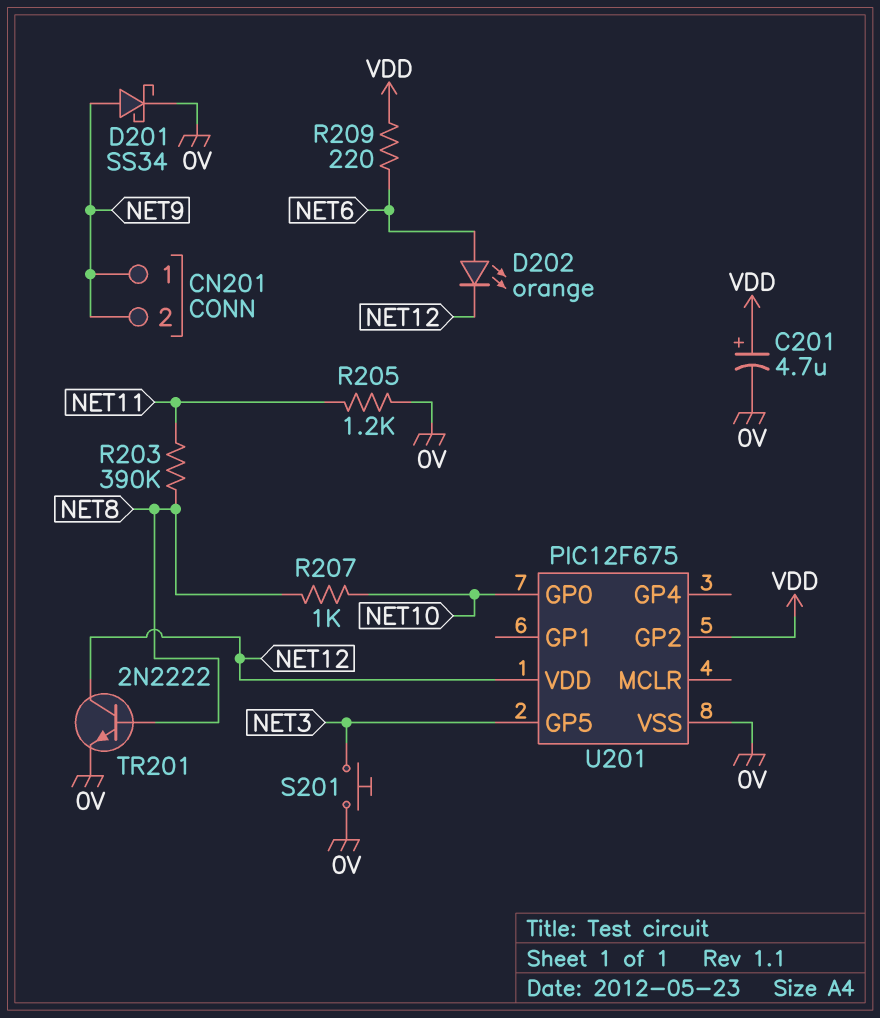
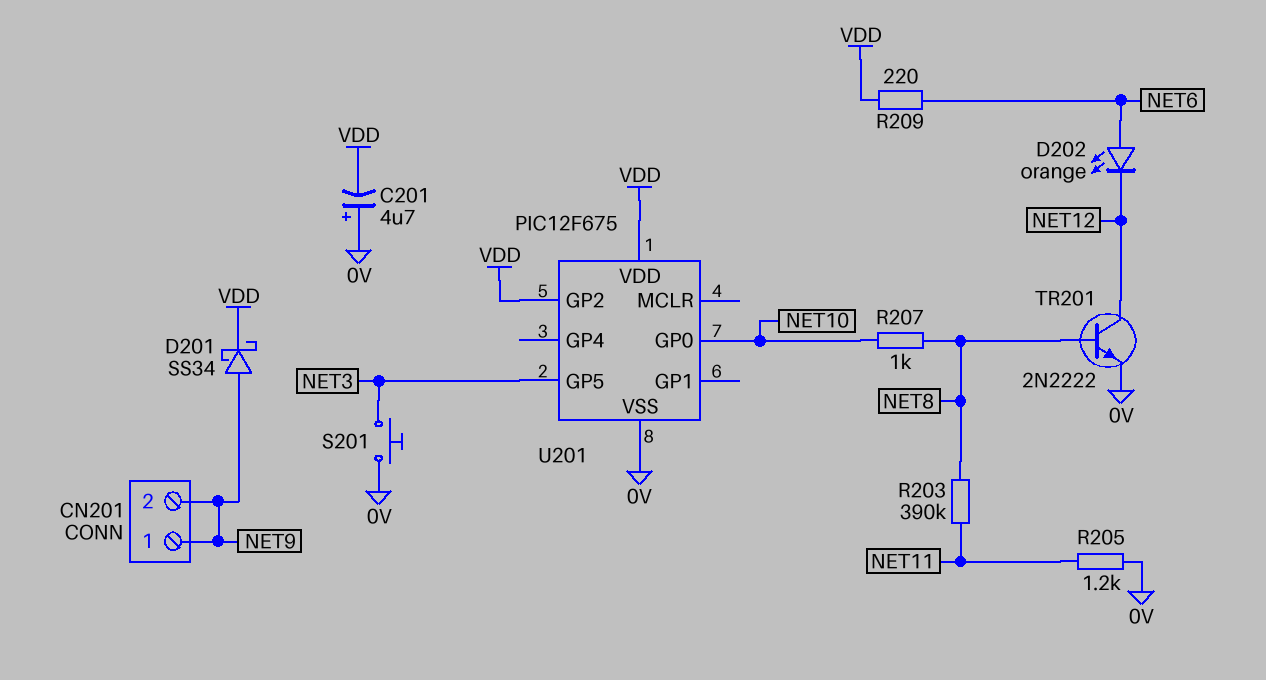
C201: 4.7uF (plus VDD, minus 0V) -> 4.7uF (plus 0V, minus VDD)
D201: schottky SS34 (A NET9, K 0V) -> schottky SS34 (A NET9, K VDD)
U201 pin VDD: NET12 -> VDD

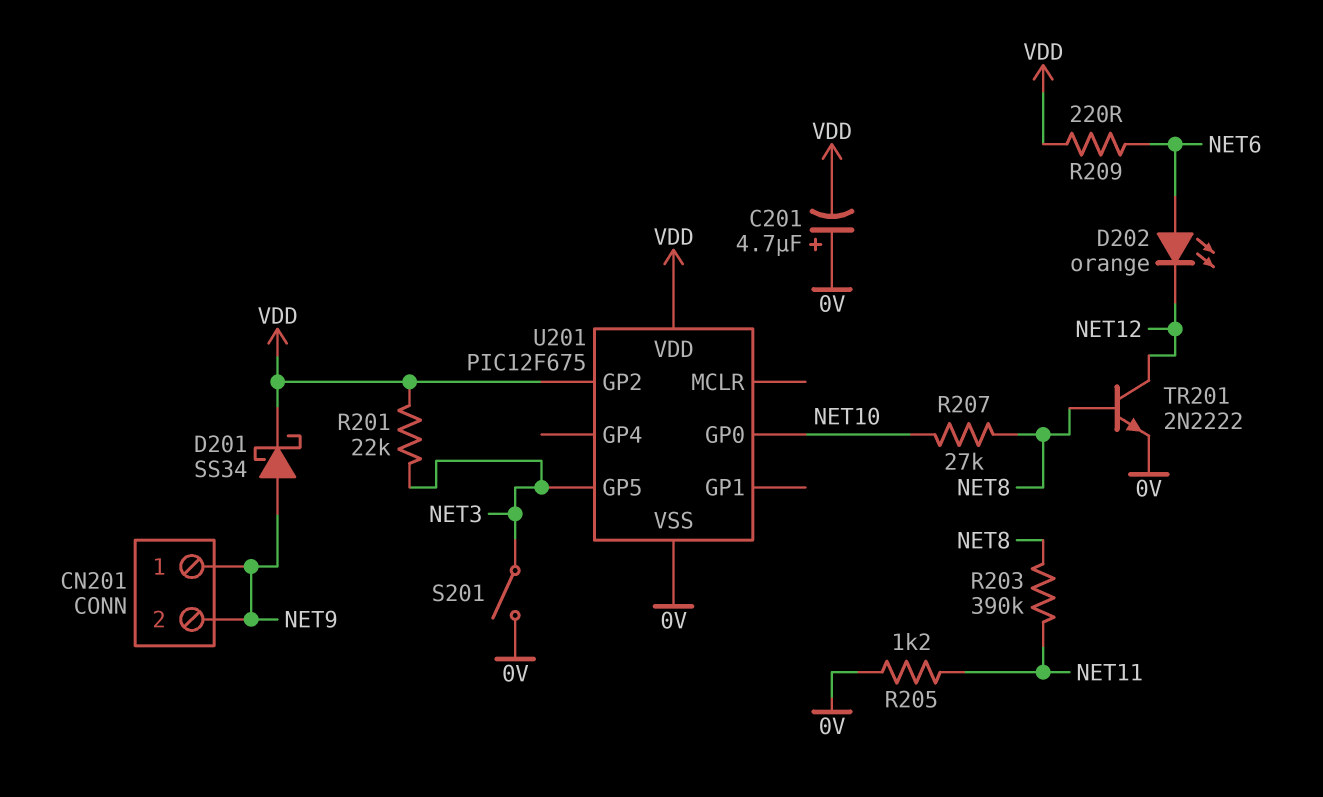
R201: none -> 22k (NET3, VDD)
R207: 1k (NET8, NET10) -> 27k (NET8, NET10)
S201: button (0V, NET3) -> switch (0V, NET3)

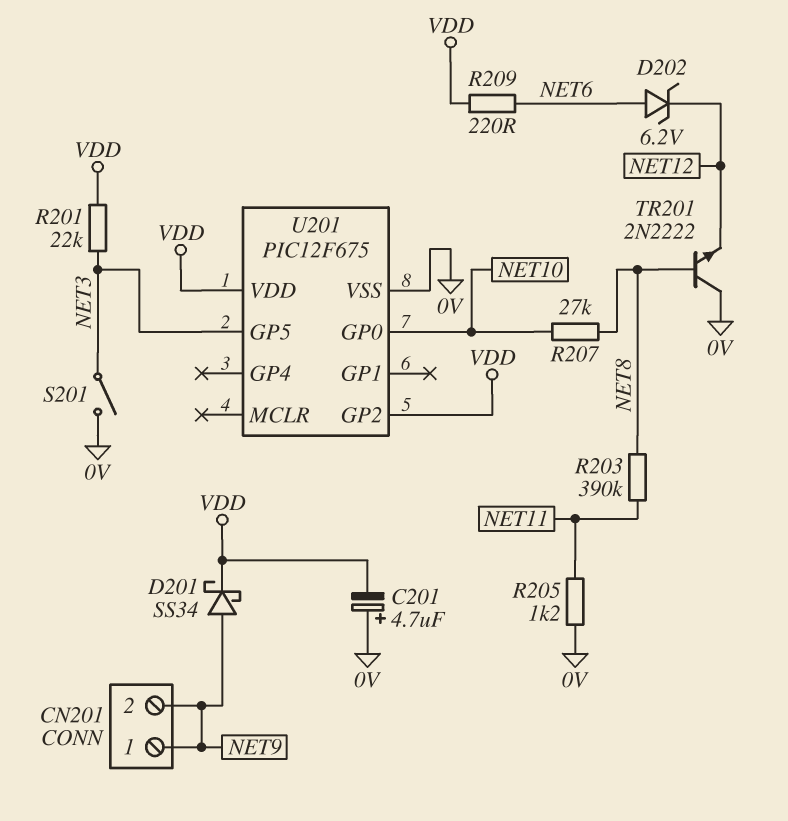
D202: LED orange (A NET6, K NET12) -> zener 6.2V (A NET6, K NET12)
TR201: NPN 2N2222 (B NET8, C NET12, E 0V) -> NPN 2N2222 (B NET8, C 0V, E NET12)

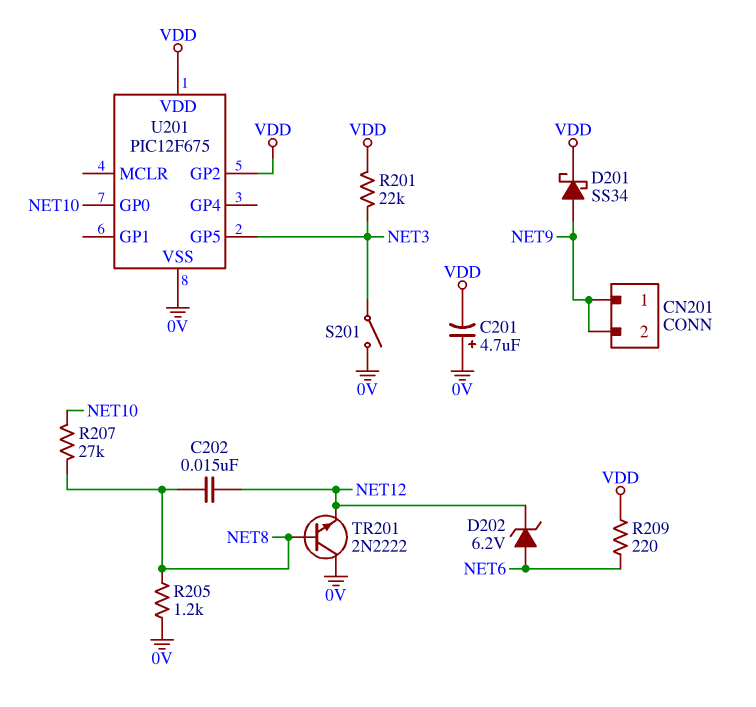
C202: none -> 15nF (NET8, NET12)
R203: 390k (NET8, NET11) -> none
R205: 1.2k (0V, NET11) -> 1.2k (0V, NET8)

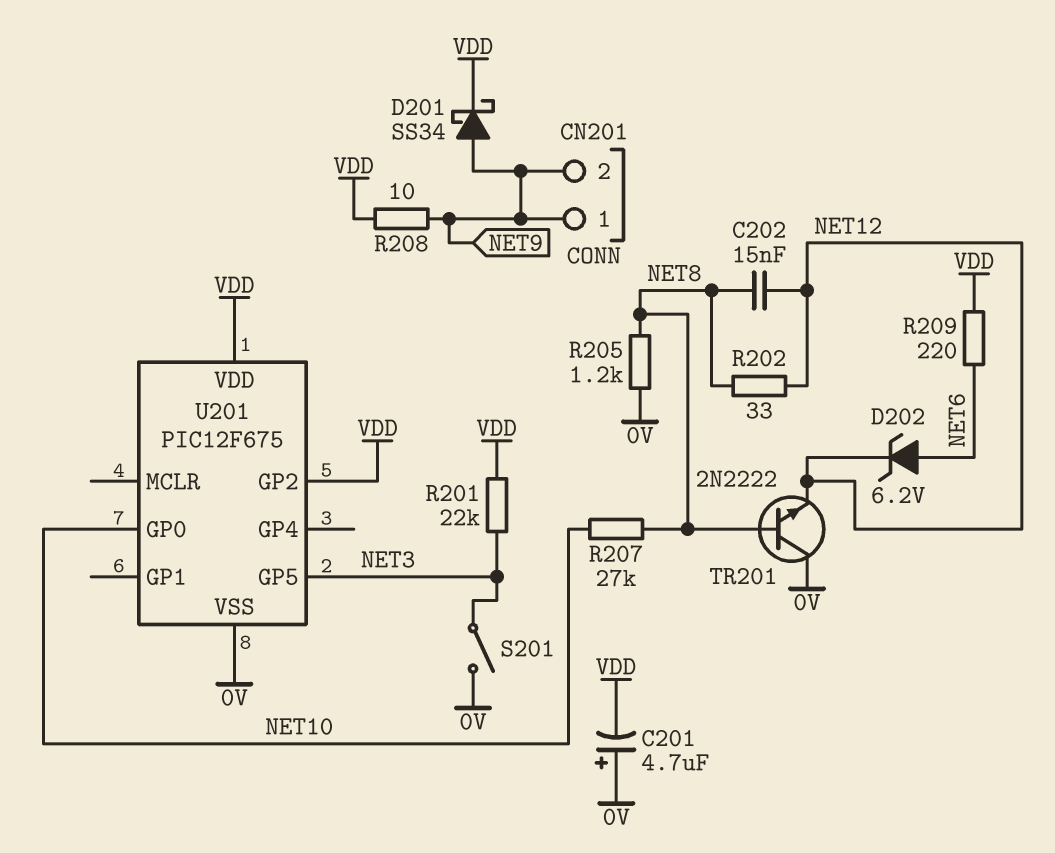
R202: none -> 33 (NET8, NET12)
R208: none -> 10 (NET9, VDD)

